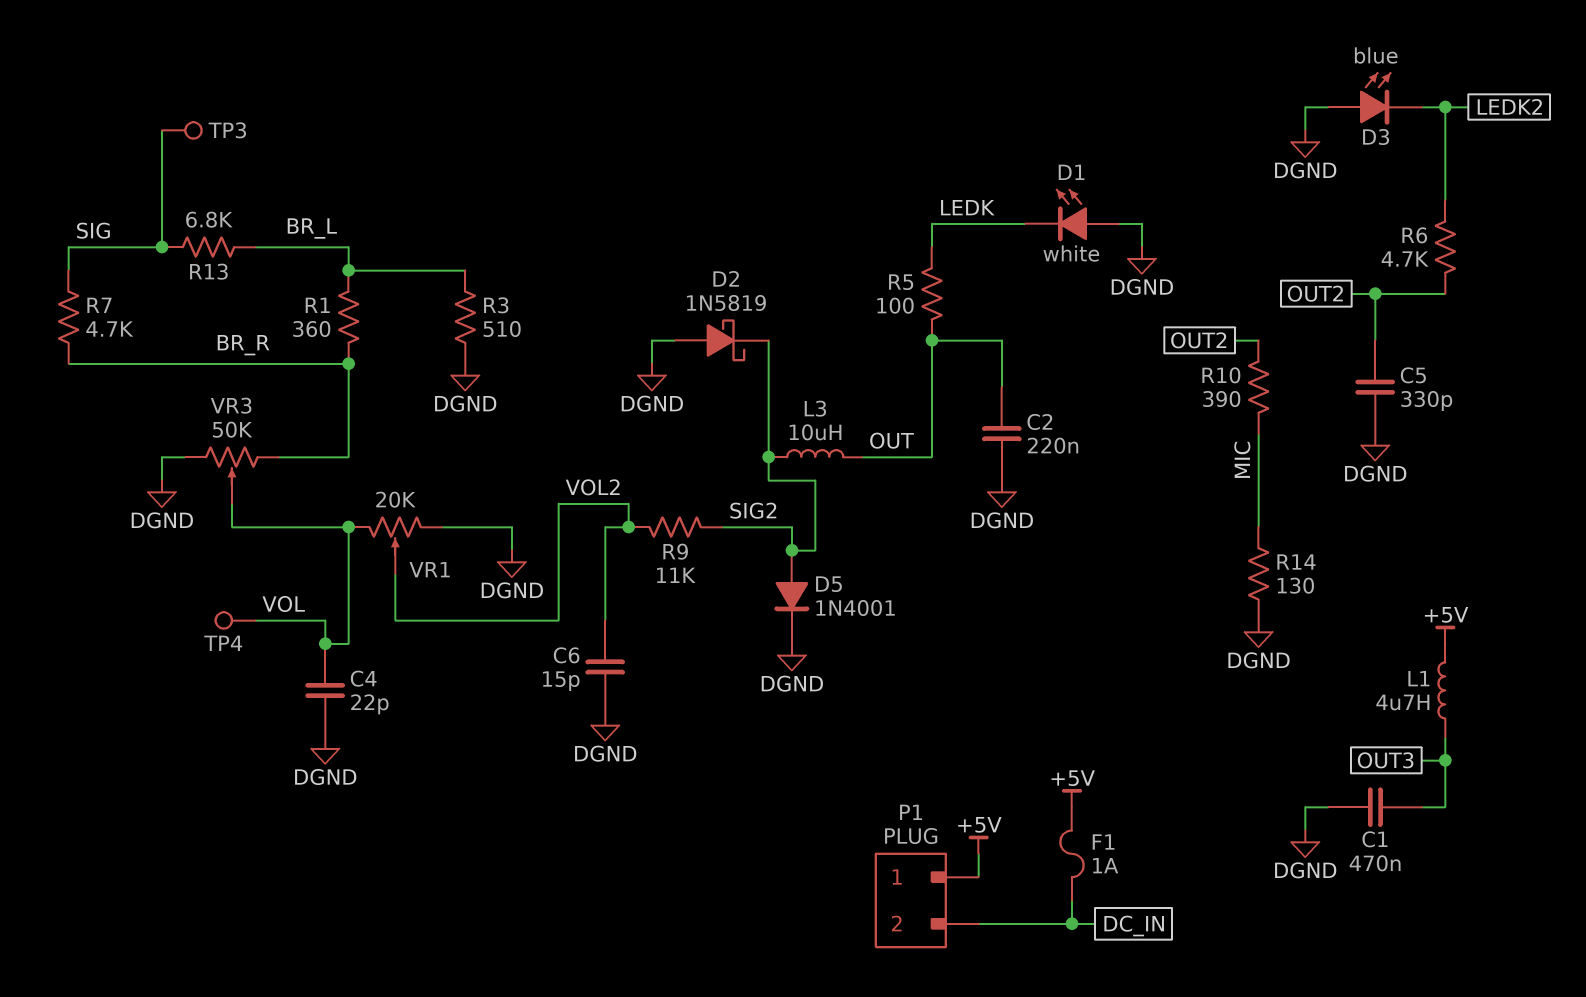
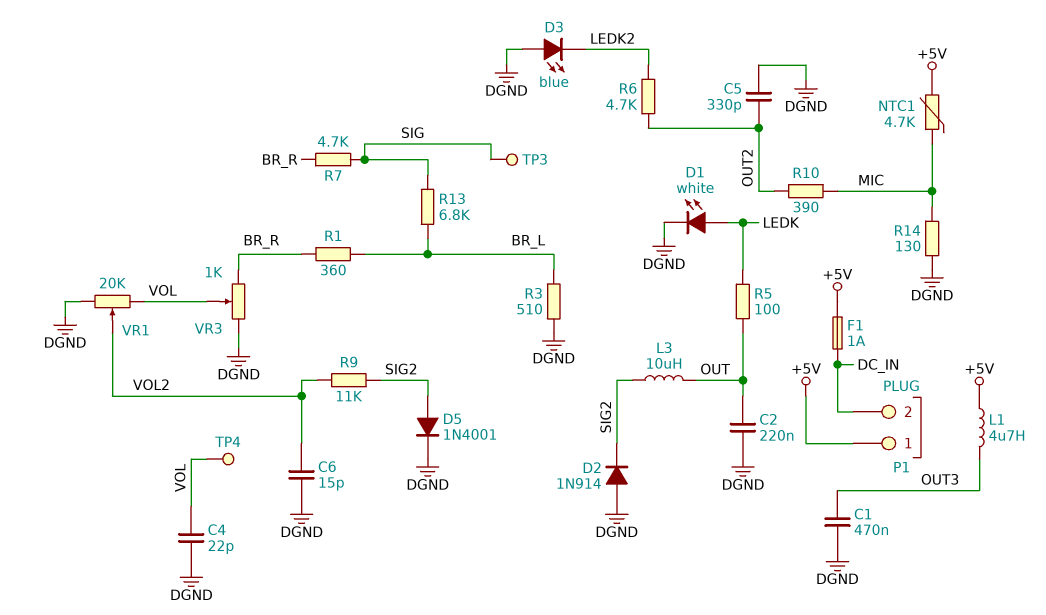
D1: LED white (A DGND, K LEDK) -> LED white (A LEDK, K DGND)
D2: schottky 1N5819 (A DGND, K SIG2) -> diode 1N914 (A DGND, K SIG2)
NTC1: none -> 4.7k (+5V, MIC)
VR3: 50k (BR_R, DGND, wiper VOL) -> 1k (BR_R, DGND, wiper VOL)

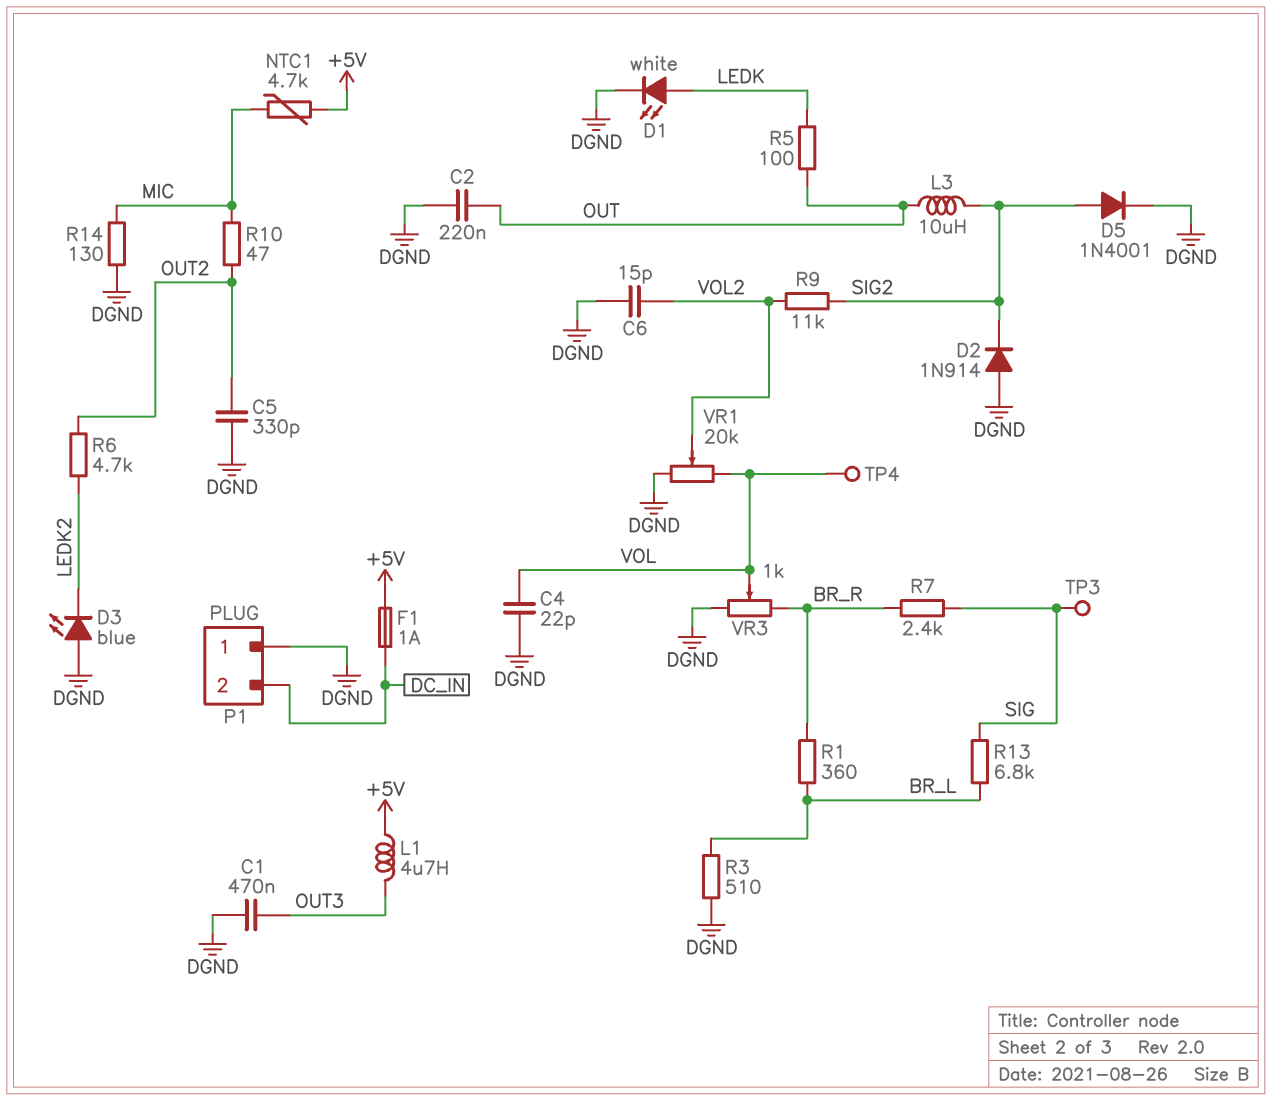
P1 pin 1: +5V -> DGND
R7: 4.7k (BR_R, SIG) -> 2.4k (BR_R, SIG)
R10: 390 (MIC, OUT2) -> 47 (MIC, OUT2)

